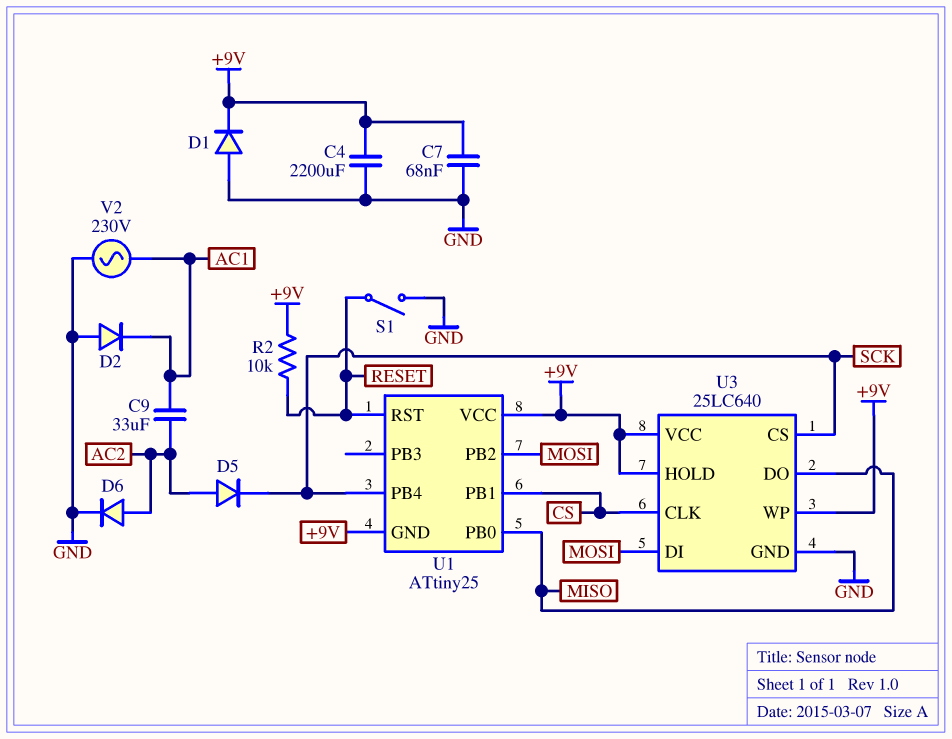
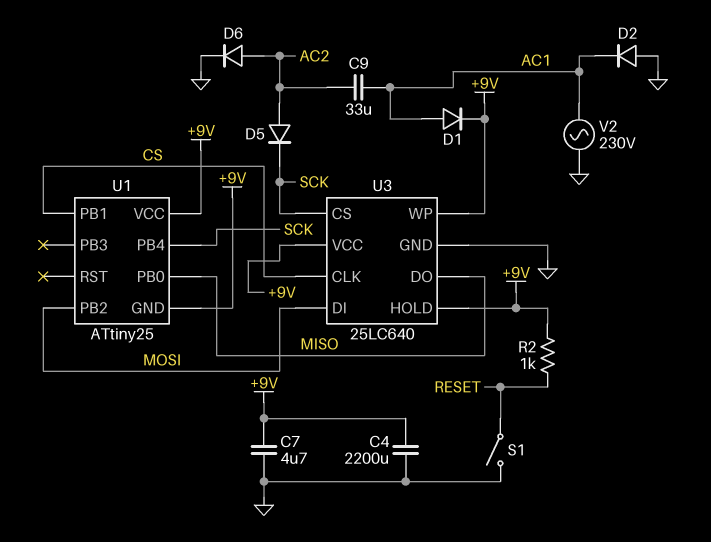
C7: 68nF (+9V, GND) -> 4.7uF (+9V, GND)
D1: diode (A GND, K +9V) -> diode (A AC1, K +9V)
R2: 10k (+9V, RESET) -> 1k (+9V, RESET)
U1 pin RST: RESET -> none

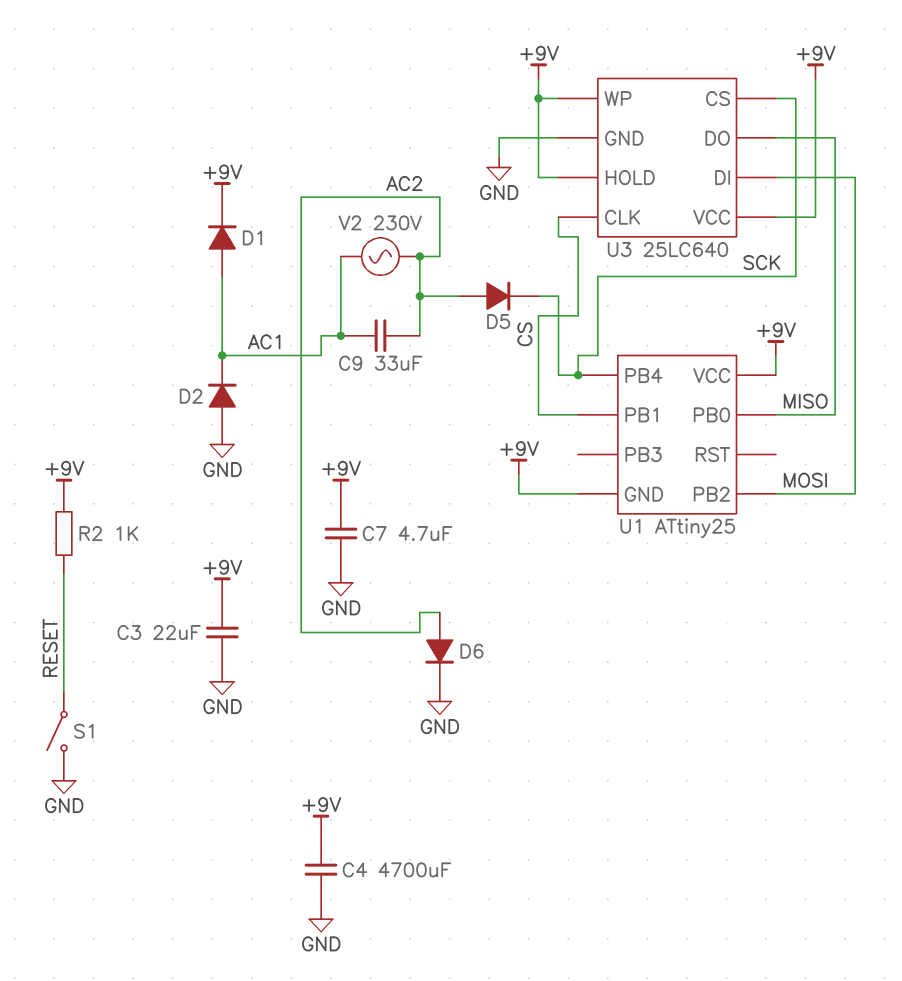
C3: none -> 22uF (+9V, GND)
C4: 2200uF (+9V, GND) -> 4700uF (+9V, GND)
V2: AC 230V (AC1, GND) -> AC 230V (AC1, AC2)

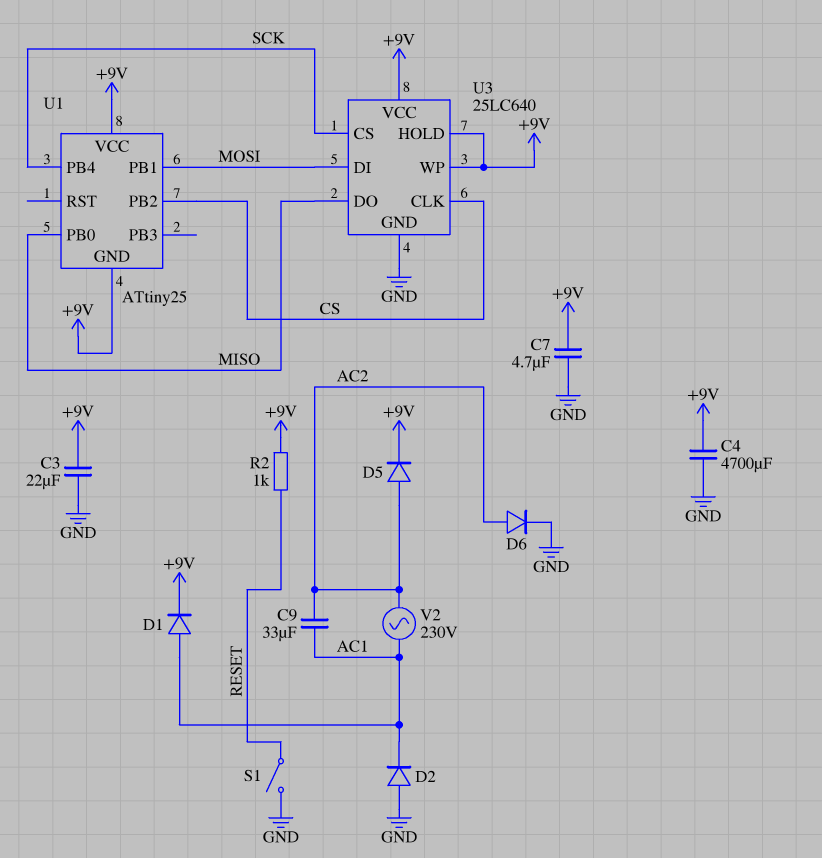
D5: diode (A AC2, K SCK) -> diode (A AC2, K +9V)
U1 pin PB1: CS -> MOSI
U1 pin PB2: MOSI -> CS

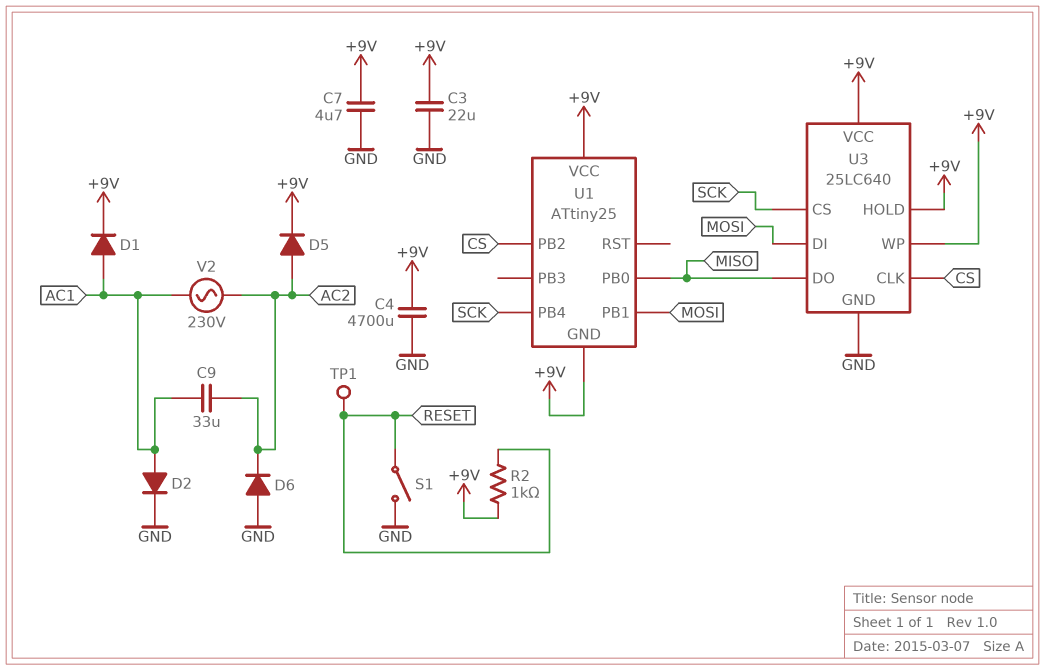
D2: diode (A GND, K AC1) -> diode (A AC1, K GND)
D6: diode (A AC2, K GND) -> diode (A GND, K AC2)
TP1: none -> test point (RESET)

